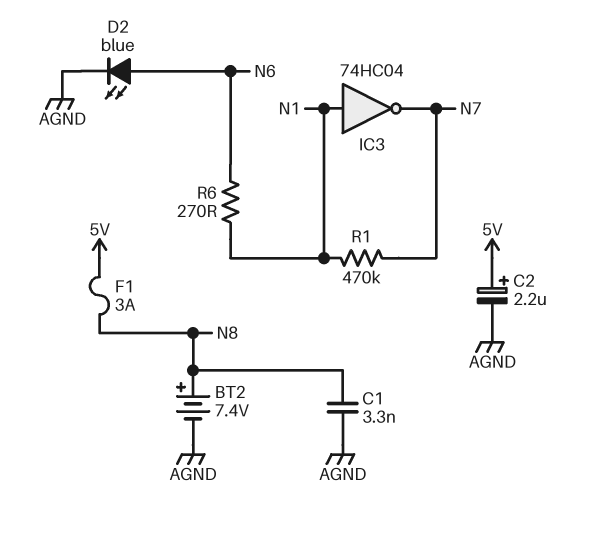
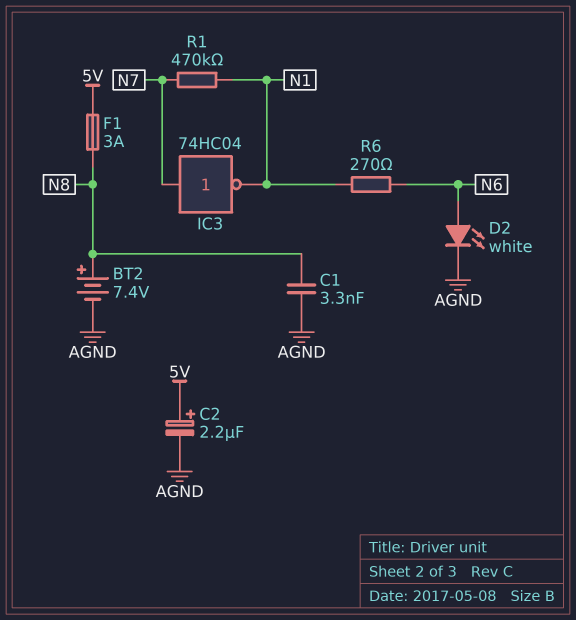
D2: LED blue (A N6, K AGND) -> LED white (A N6, K AGND)
IC3: NOT 74HC04 (in N1, out N7) -> NOT 74HC04 (in N7, out N1)

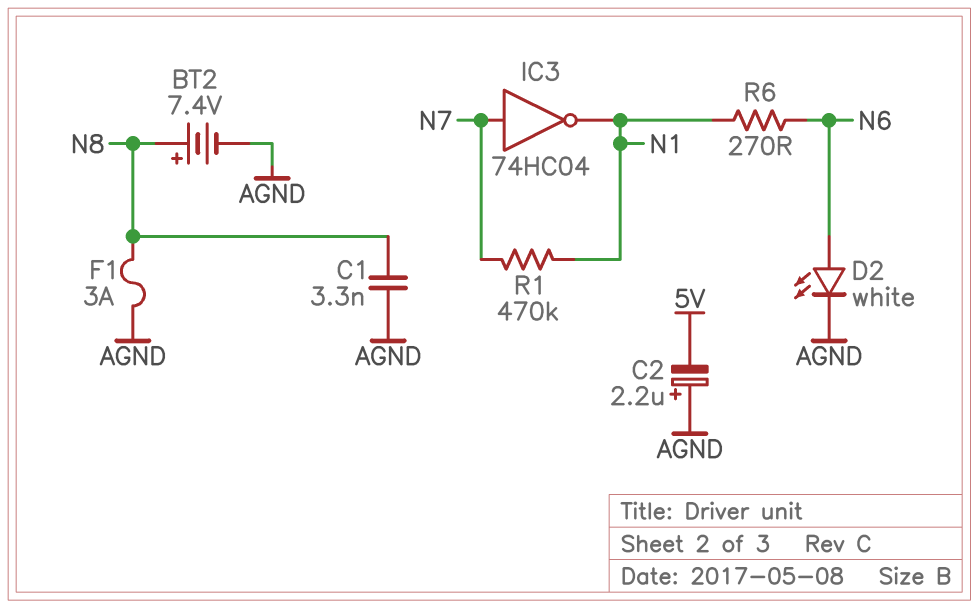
C2: 2.2uF (plus 5V, minus AGND) -> 2.2uF (plus AGND, minus 5V)
F1: 3A (5V, N8) -> 3A (AGND, N8)

